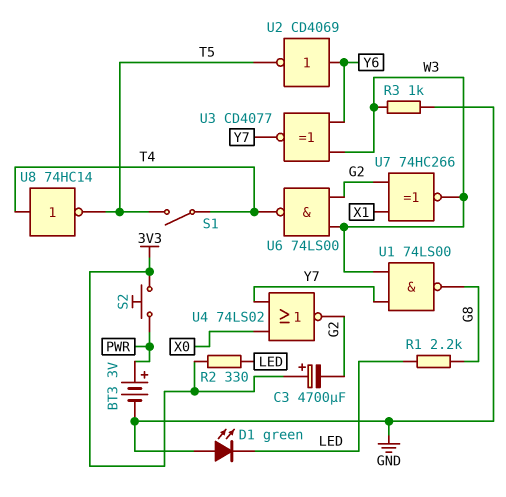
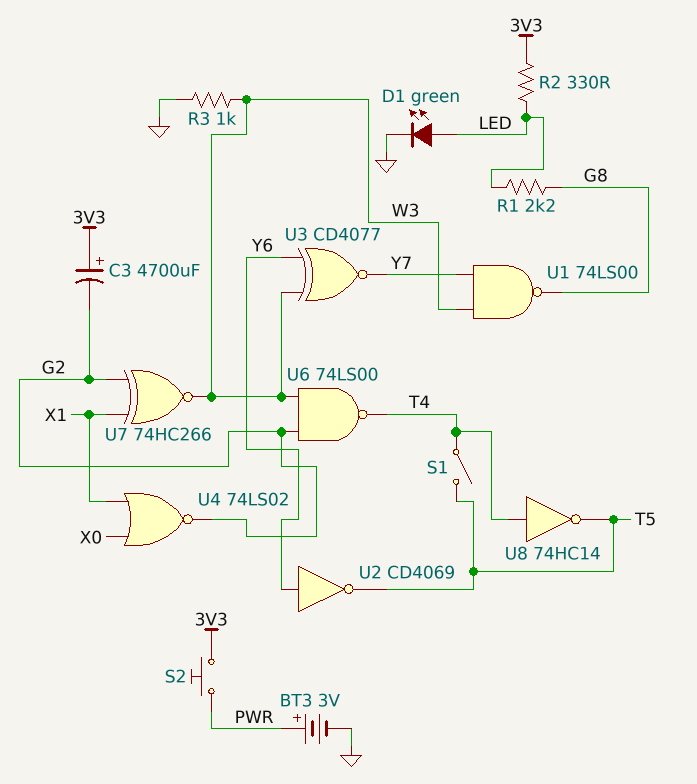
D1: LED green (A GND, K LED) -> LED green (A LED, K GND)
U4: NOR 74LS02 (in X0, in Y7, out G2) -> NOR 74LS02 (in X0, in X1, out G2)

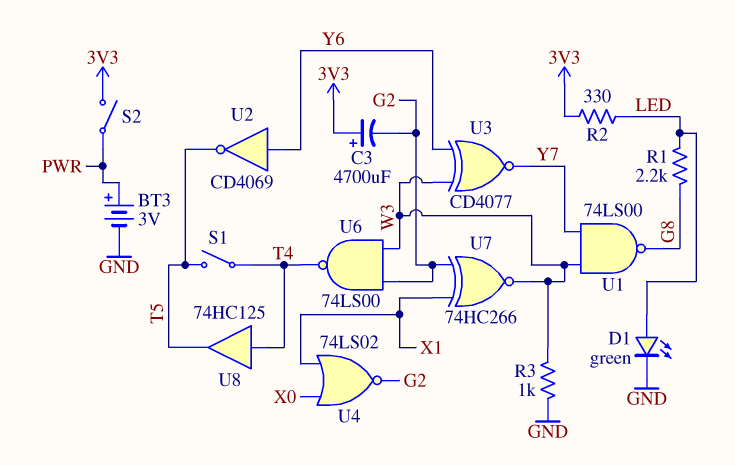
S2: button (3V3, PWR) -> switch (3V3, PWR)
U8: NOT 74HC14 (in T4, out T5) -> buffer 74HC125 (in T4, out T5)

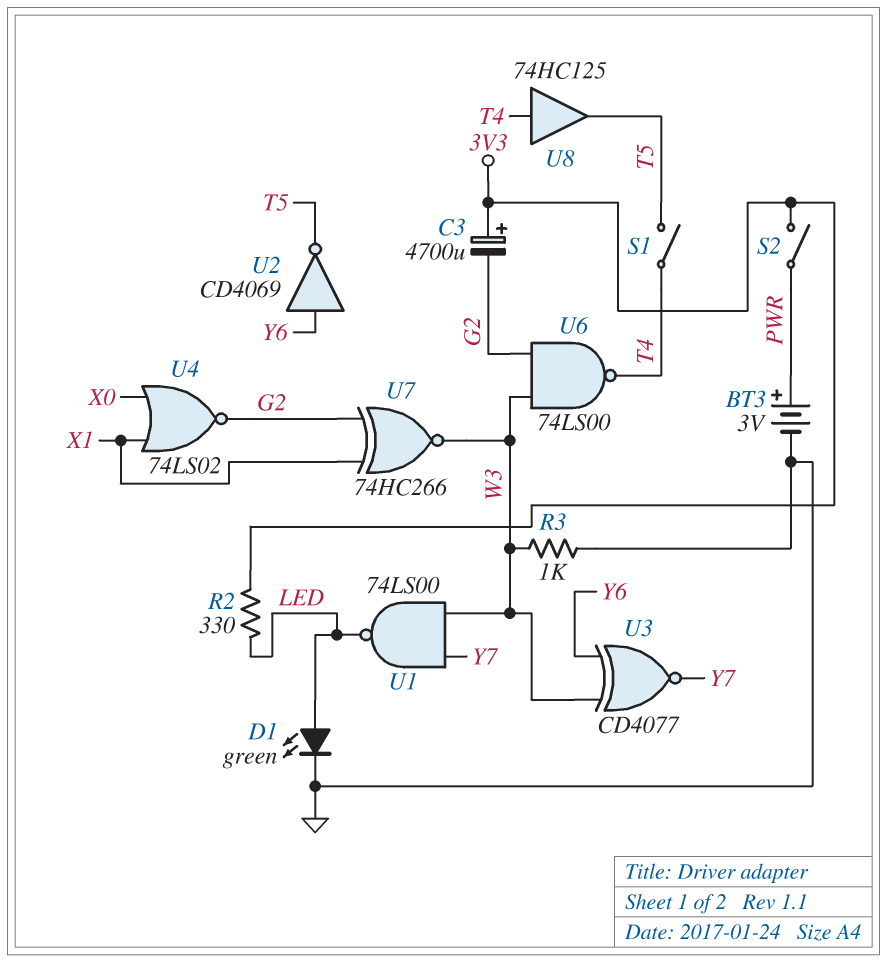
R1: 2.2k (G8, LED) -> none
U1: NAND 74LS00 (in W3, in Y7, out G8) -> NAND 74LS00 (in W3, in Y7, out LED)

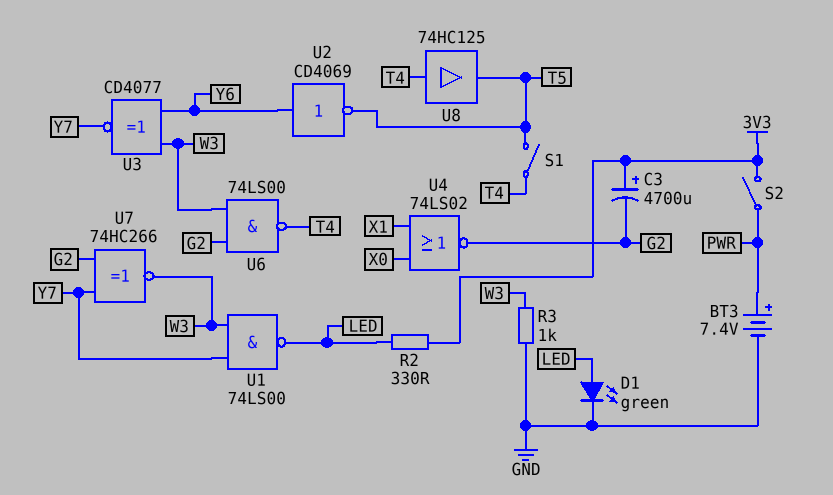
BT3: 3V (plus PWR, minus GND) -> 7.4V (plus PWR, minus GND)
U7: XNOR 74HC266 (in G2, in X1, out W3) -> XNOR 74HC266 (in G2, in Y7, out W3)

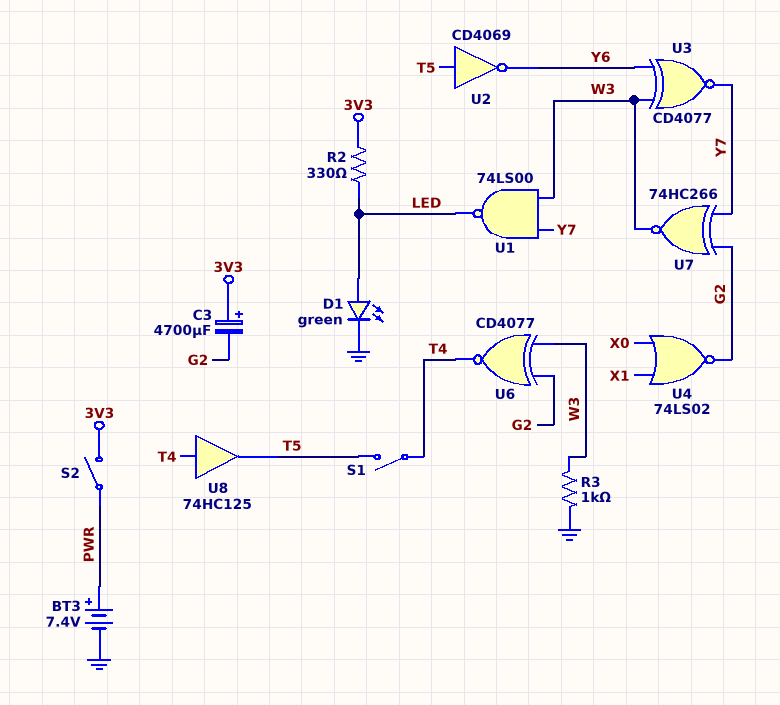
U2: NOT CD4069 (in Y6, out T5) -> NOT CD4069 (in T5, out Y6)
U6: NAND 74LS00 (in G2, in W3, out T4) -> XNOR CD4077 (in G2, in W3, out T4)

